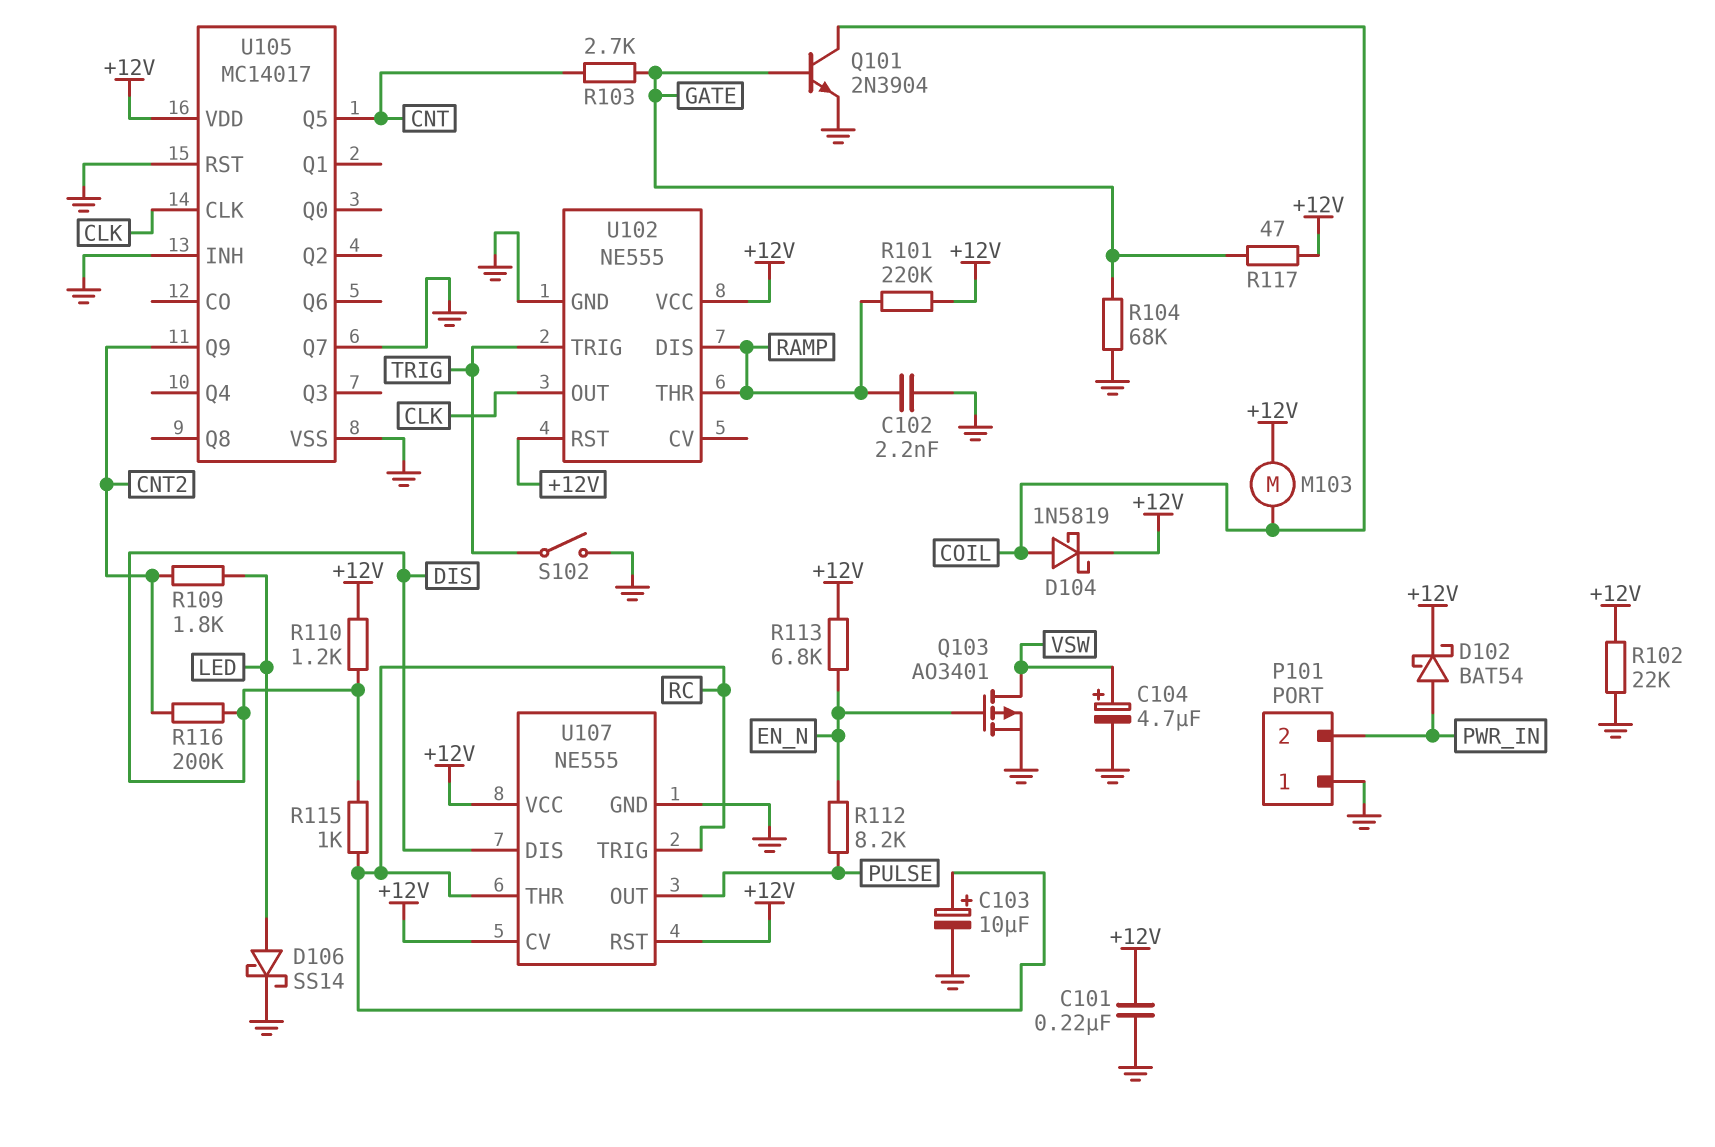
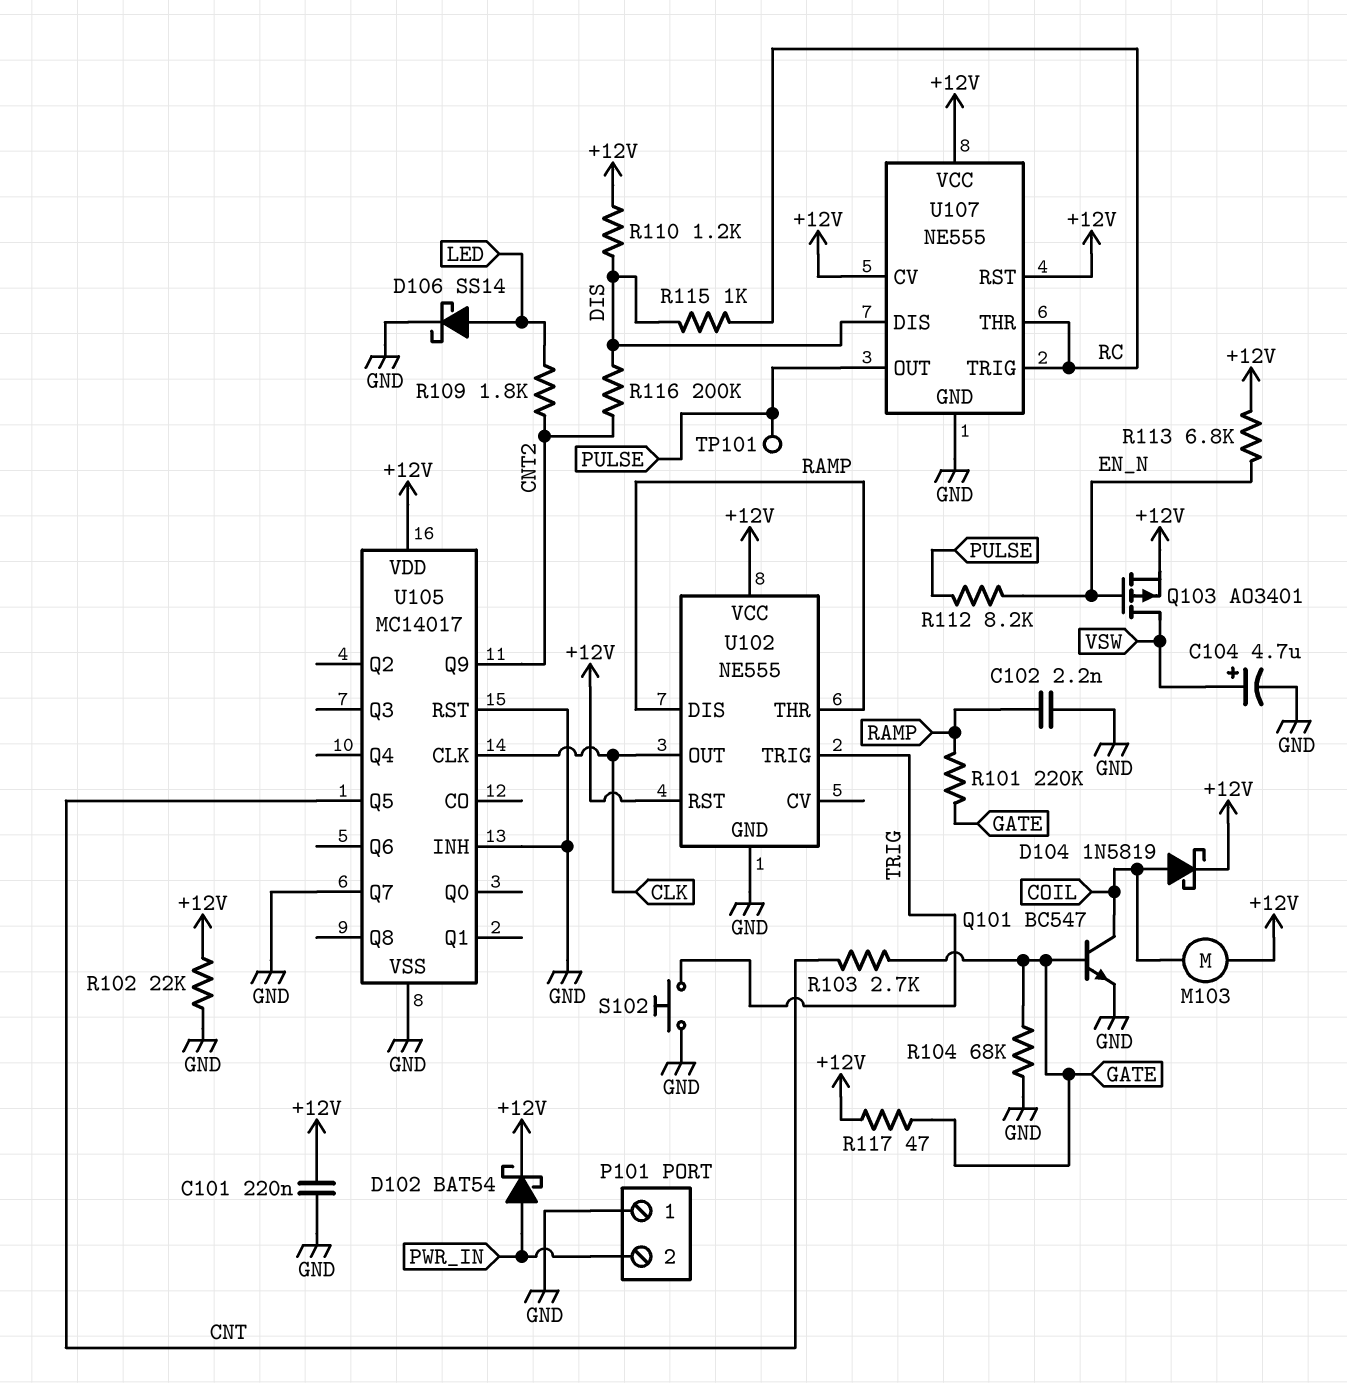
C103: 10uF (plus RC, minus GND) -> none
Q101: NPN 2N3904 (B GATE, C COIL, E GND) -> NPN BC547 (B GATE, C COIL, E GND)
Q103: PMOS AO3401 (G EN_N, D VSW, S GND) -> PMOS AO3401 (G EN_N, D VSW, S +12V)
R101: 220k (+12V, RAMP) -> 220k (GATE, RAMP)
S102: switch (GND, TRIG) -> button (GND, TRIG)
TP101: none -> test point (PULSE)

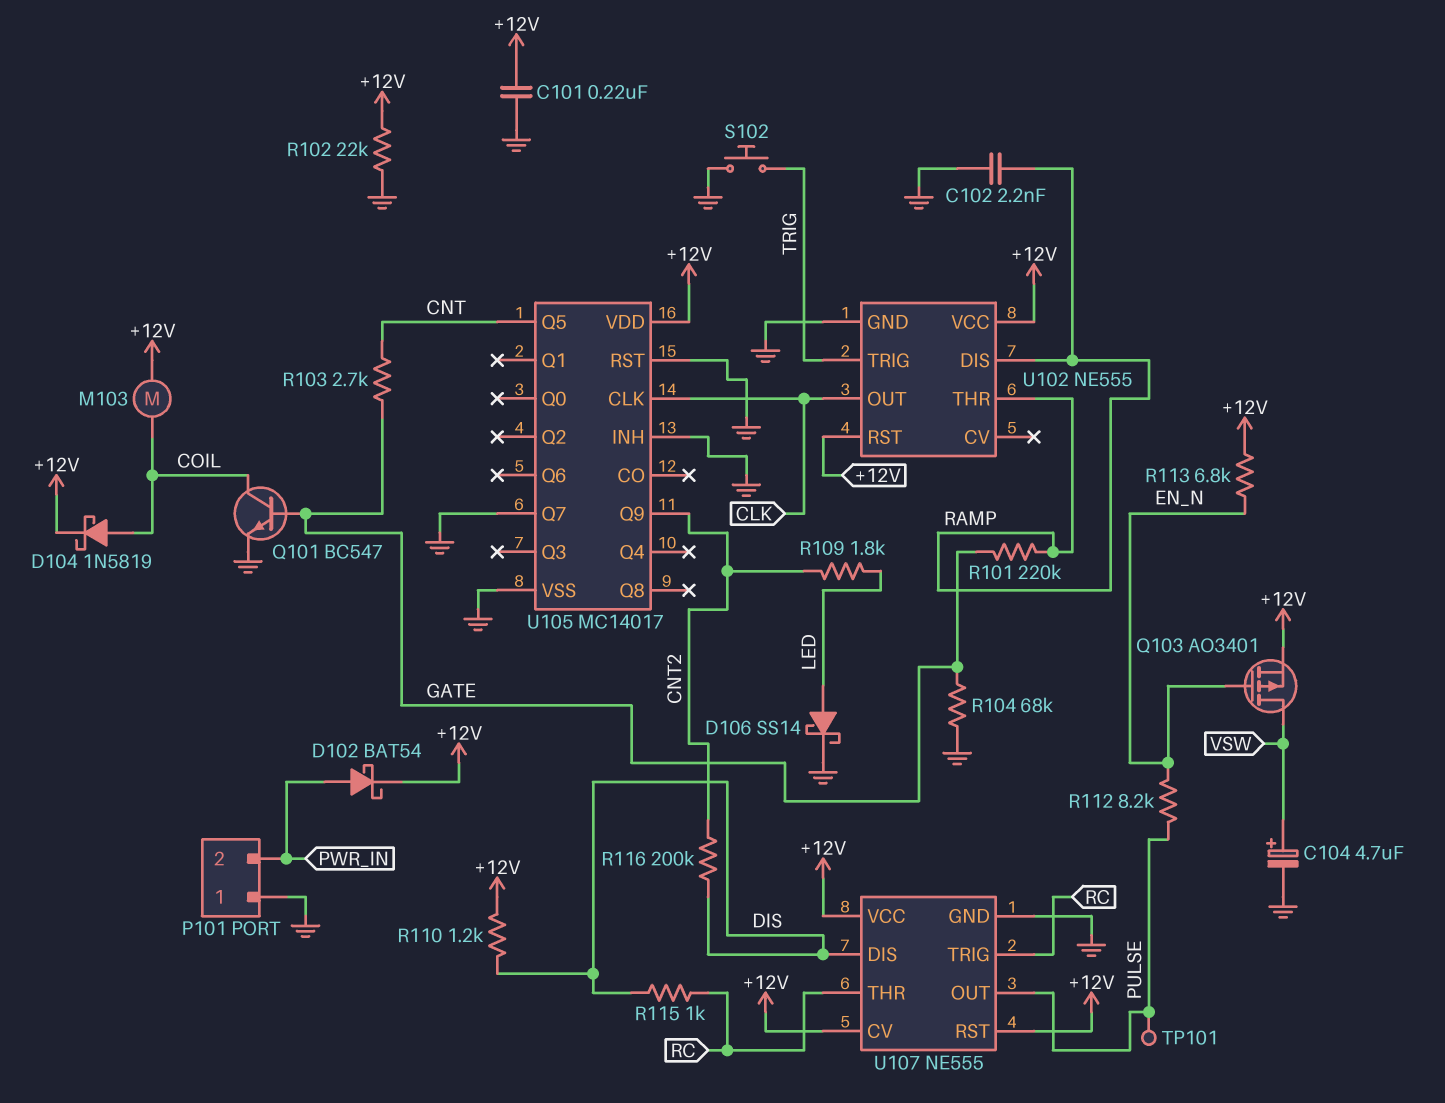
R117: 47 (+12V, GATE) -> none

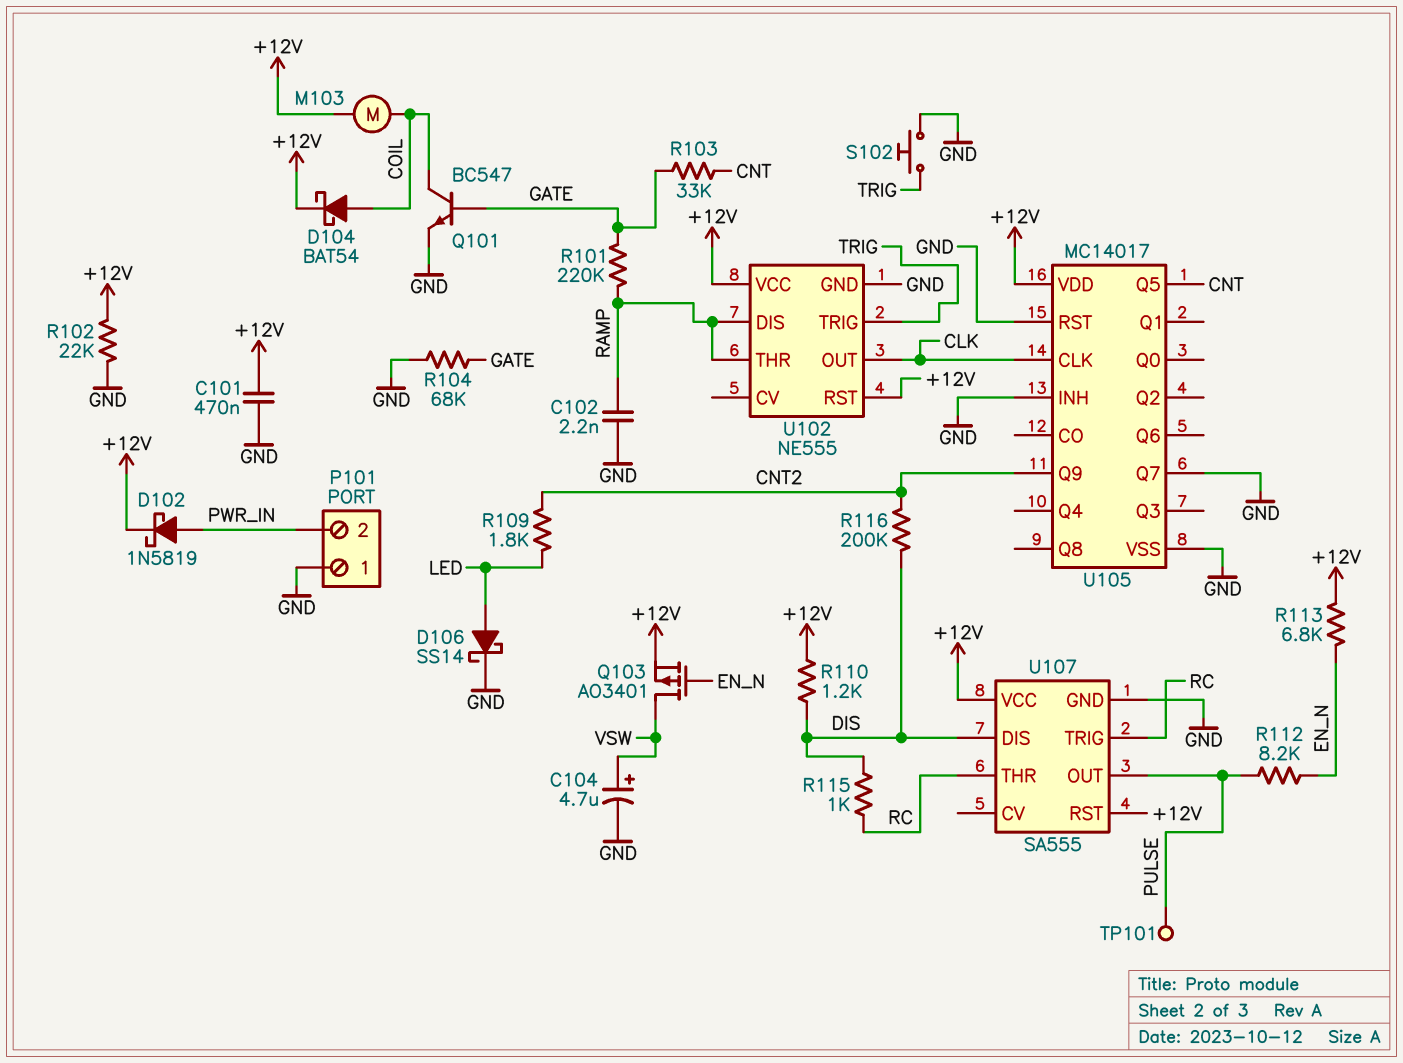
C101: 220nF (+12V, GND) -> 470nF (+12V, GND)
D102: schottky BAT54 (A PWR_IN, K +12V) -> schottky 1N5819 (A PWR_IN, K +12V)
D104: schottky 1N5819 (A COIL, K +12V) -> schottky BAT54 (A COIL, K +12V)
R103: 2.7k (CNT, GATE) -> 33k (CNT, GATE)
U107: NE555 -> SA555
U107 pin CV: +12V -> none

